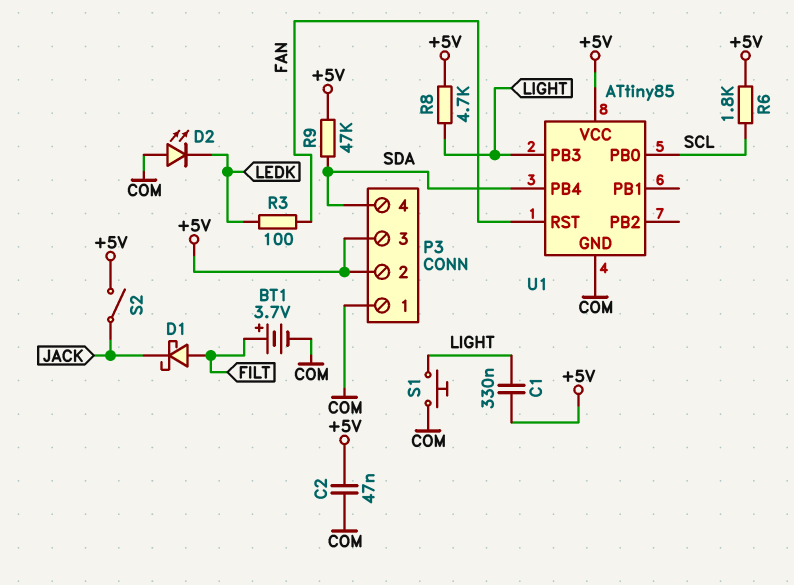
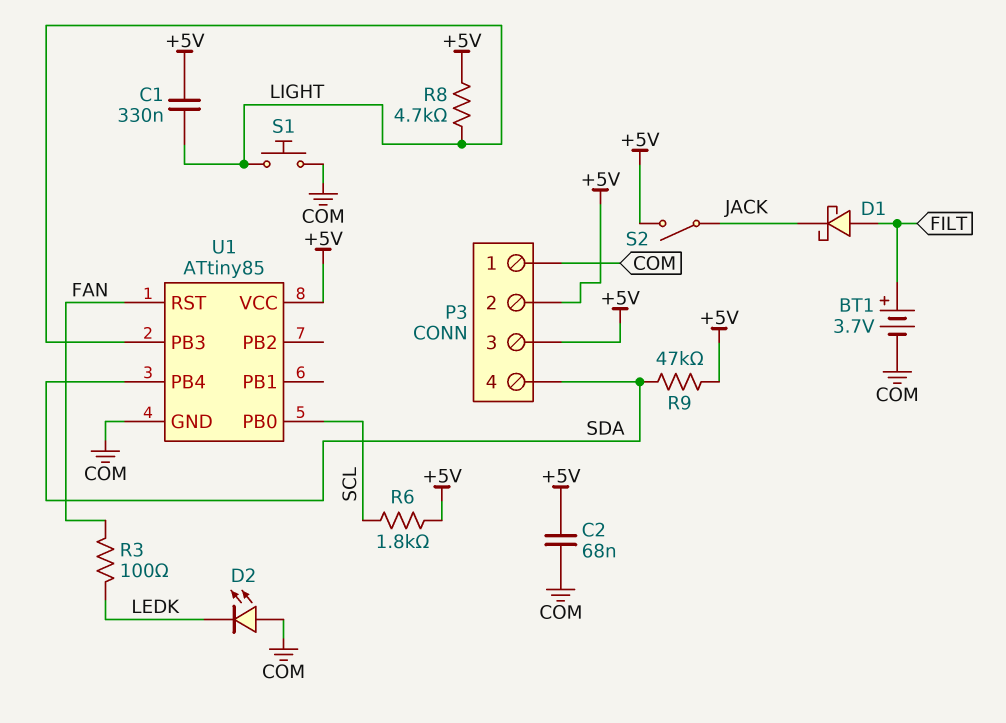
C2: 47nF (+5V, COM) -> 68nF (+5V, COM)

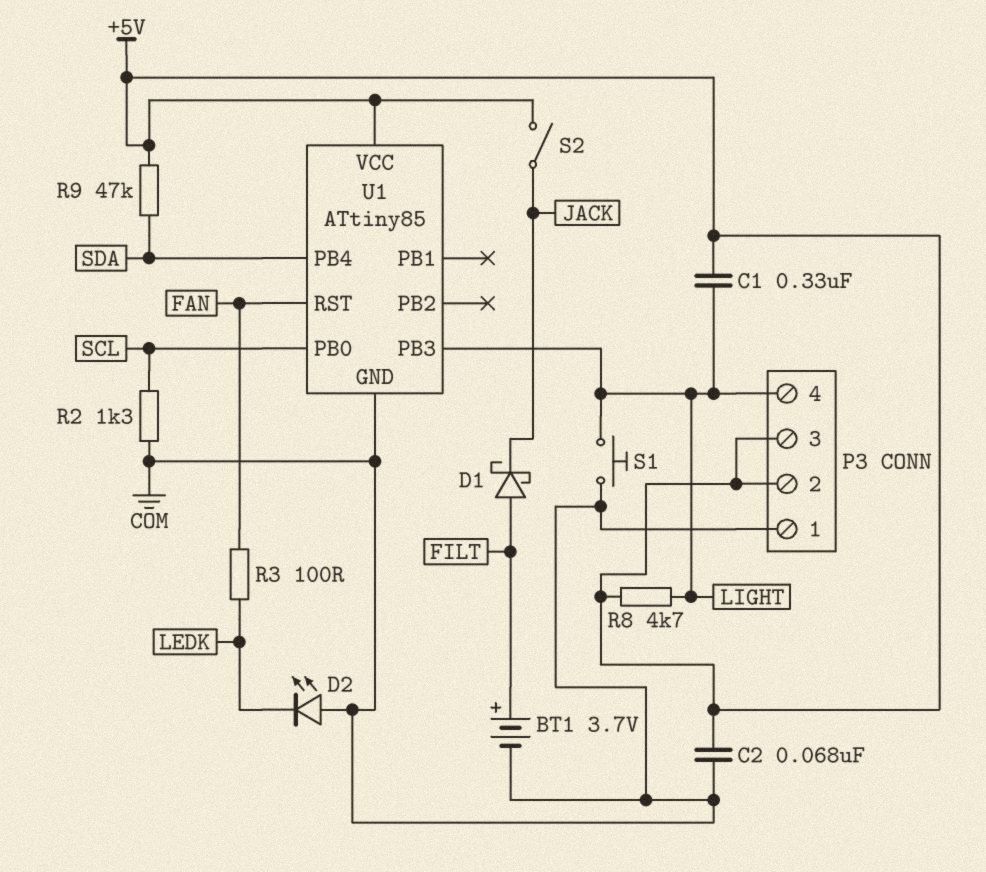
P3 pin 4: SDA -> LIGHT
R2: none -> 1.3k (COM, SCL)
R6: 1.8k (+5V, SCL) -> none

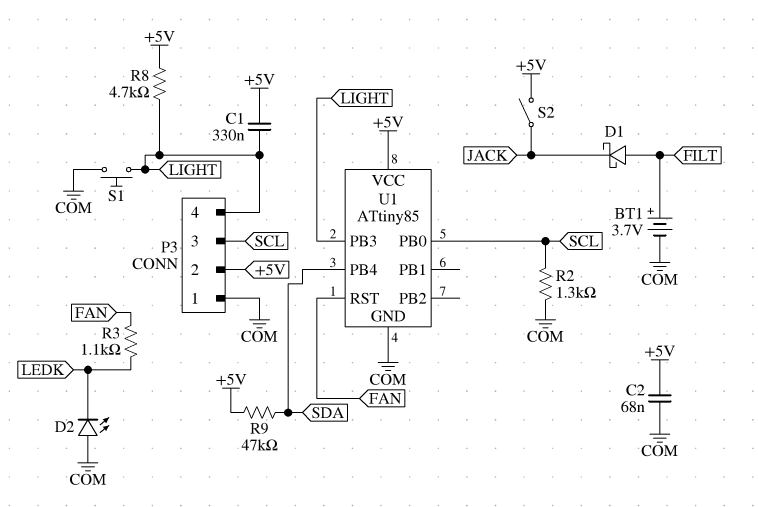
P3 pin 3: +5V -> SCL
R3: 100 (FAN, LEDK) -> 1.1k (FAN, LEDK)

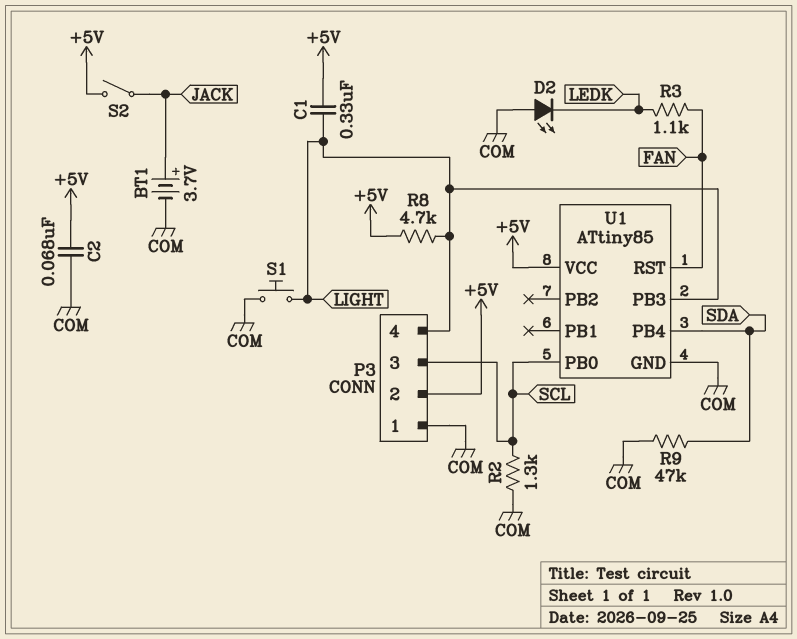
BT1: 3.7V (plus FILT, minus COM) -> 3.7V (plus JACK, minus COM)
D1: schottky (A FILT, K JACK) -> none
R9: 47k (+5V, SDA) -> 47k (COM, SDA)

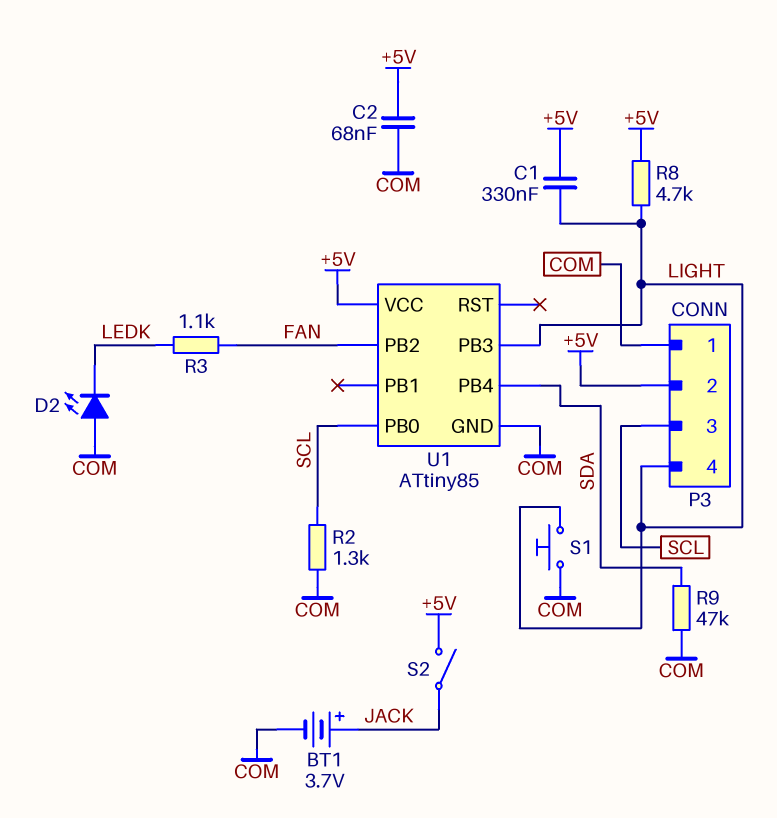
U1 pin PB2: none -> FAN
U1 pin RST: FAN -> none

